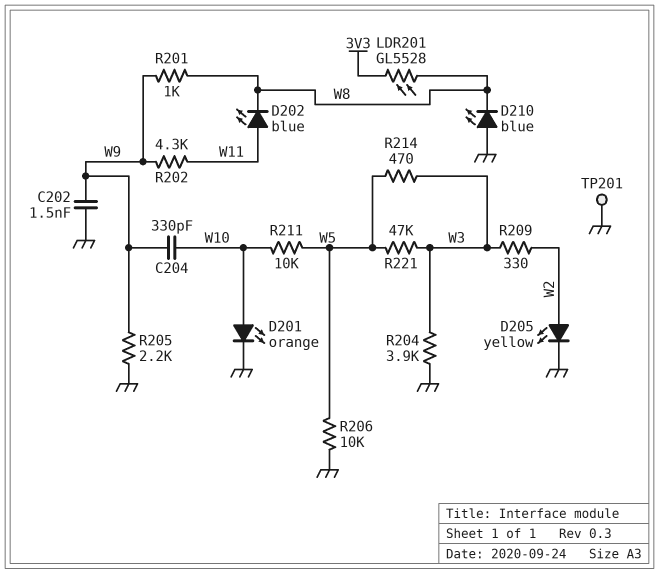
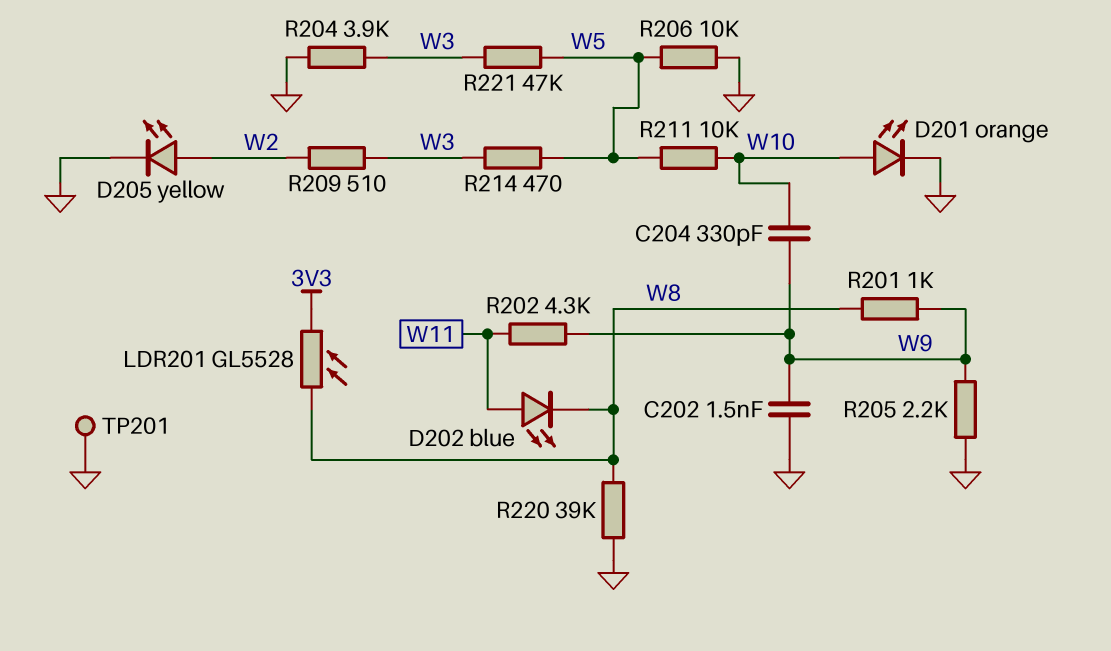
D210: LED blue (A GND, K W8) -> none
R209: 330 (W2, W3) -> 510 (W2, W3)
R220: none -> 39k (GND, W8)

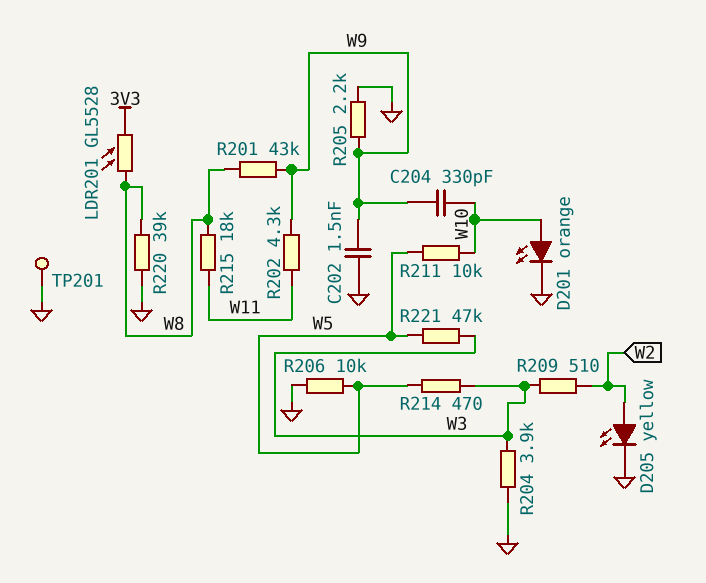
D202: LED blue (A W11, K W8) -> none
R201: 1k (W8, W9) -> 43k (W8, W9)
R215: none -> 18k (W8, W11)

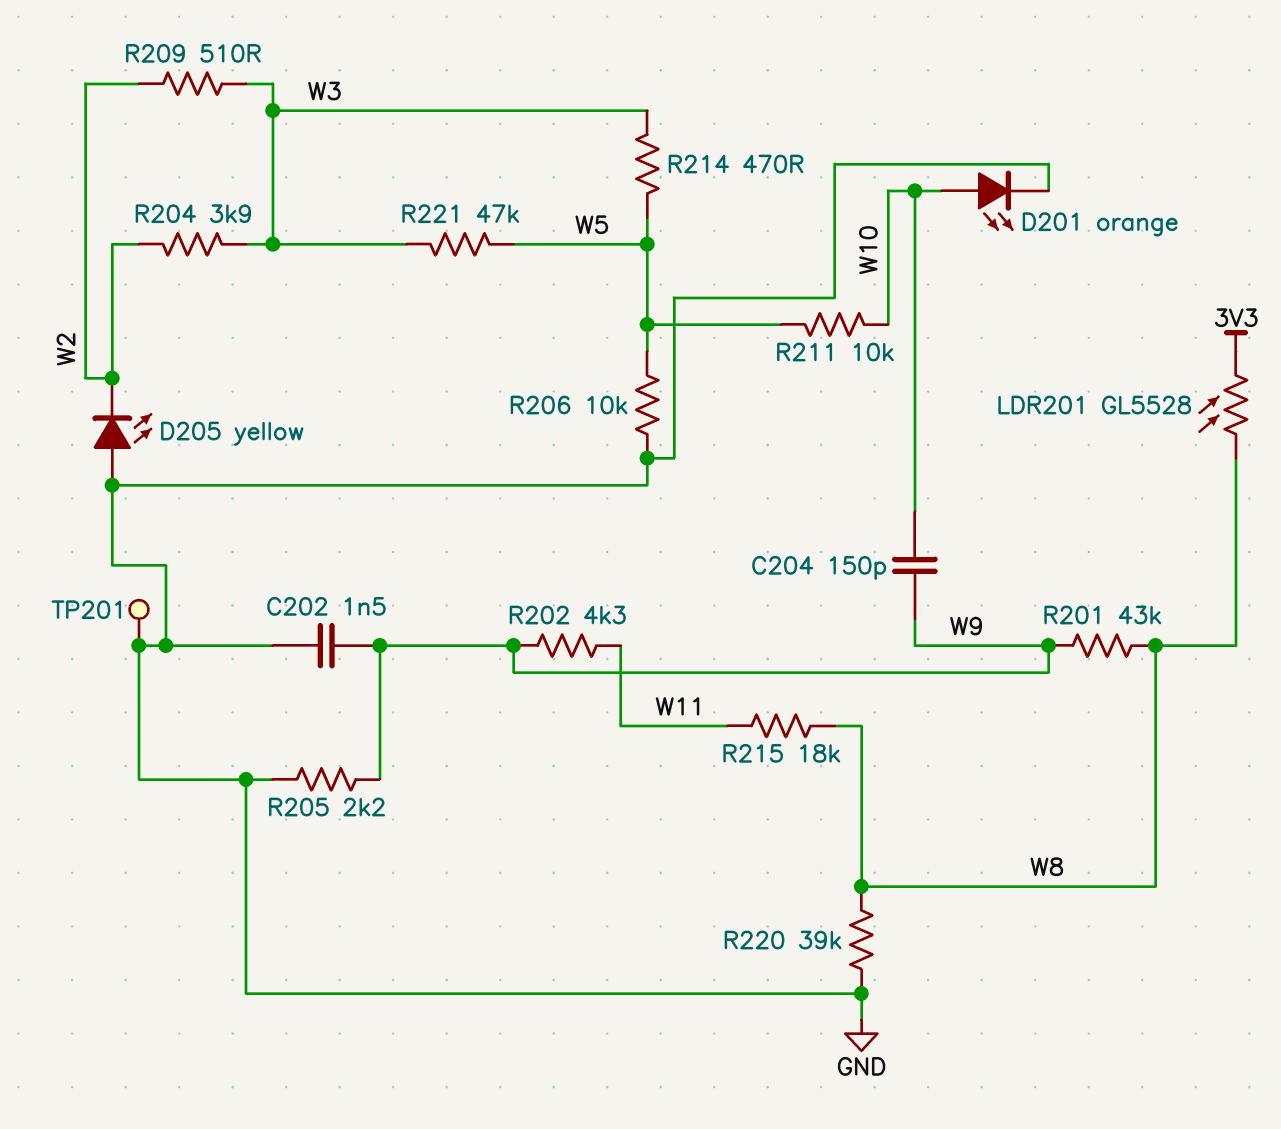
C204: 330pF (W9, W10) -> 150pF (W9, W10)
D205: LED yellow (A W2, K GND) -> LED yellow (A GND, K W2)
R204: 3.9k (GND, W3) -> 3.9k (W2, W3)

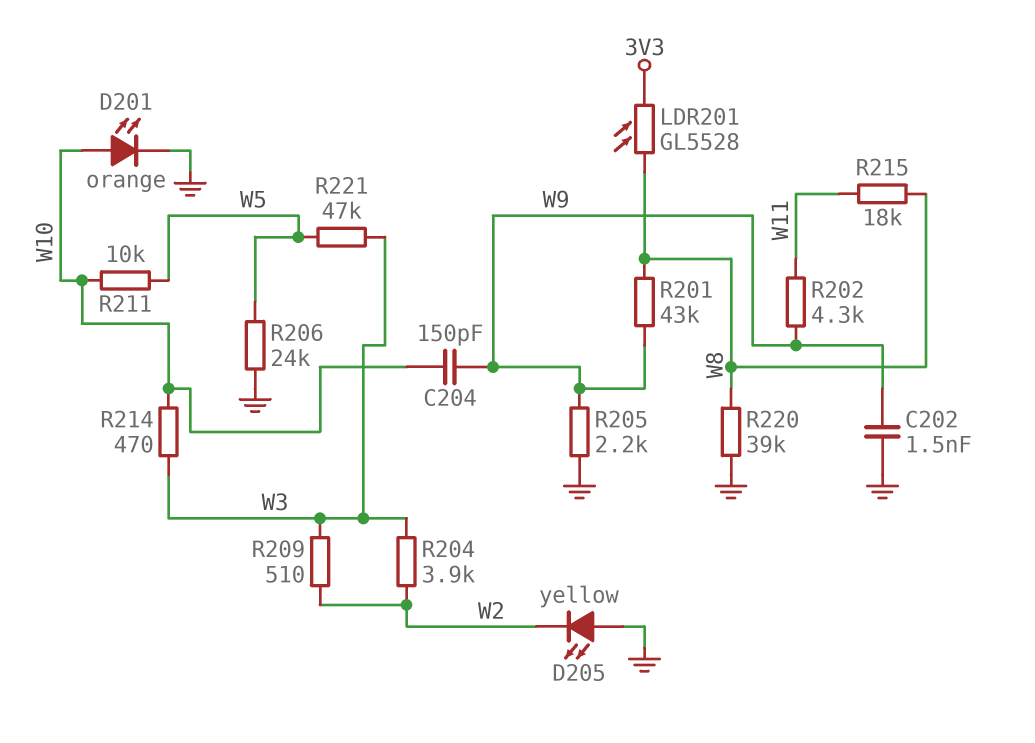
R206: 10k (GND, W5) -> 24k (GND, W5)
R214: 470 (W3, W5) -> 470 (W3, W10)
TP201: test point (GND) -> none

